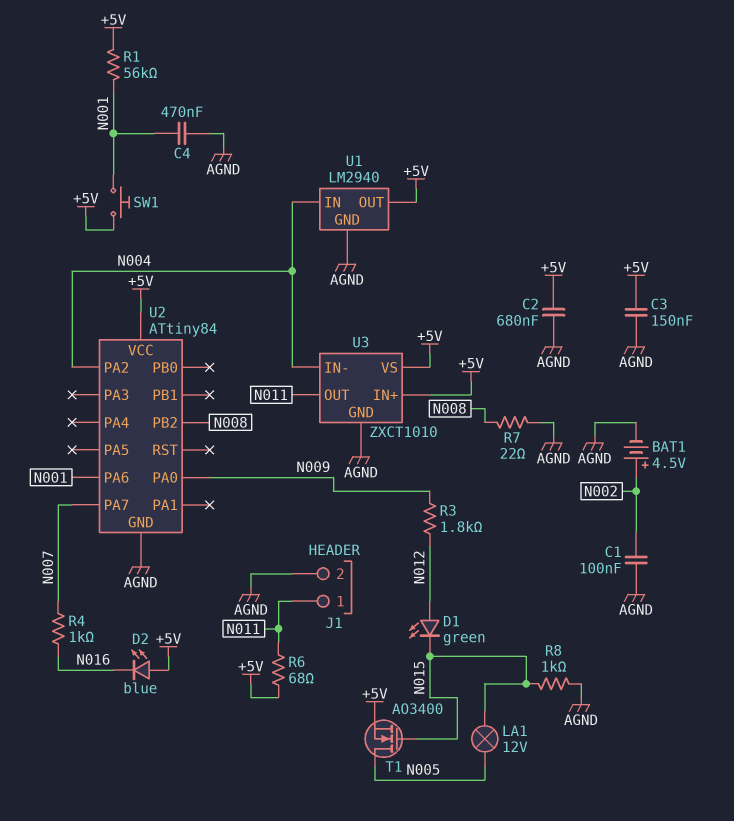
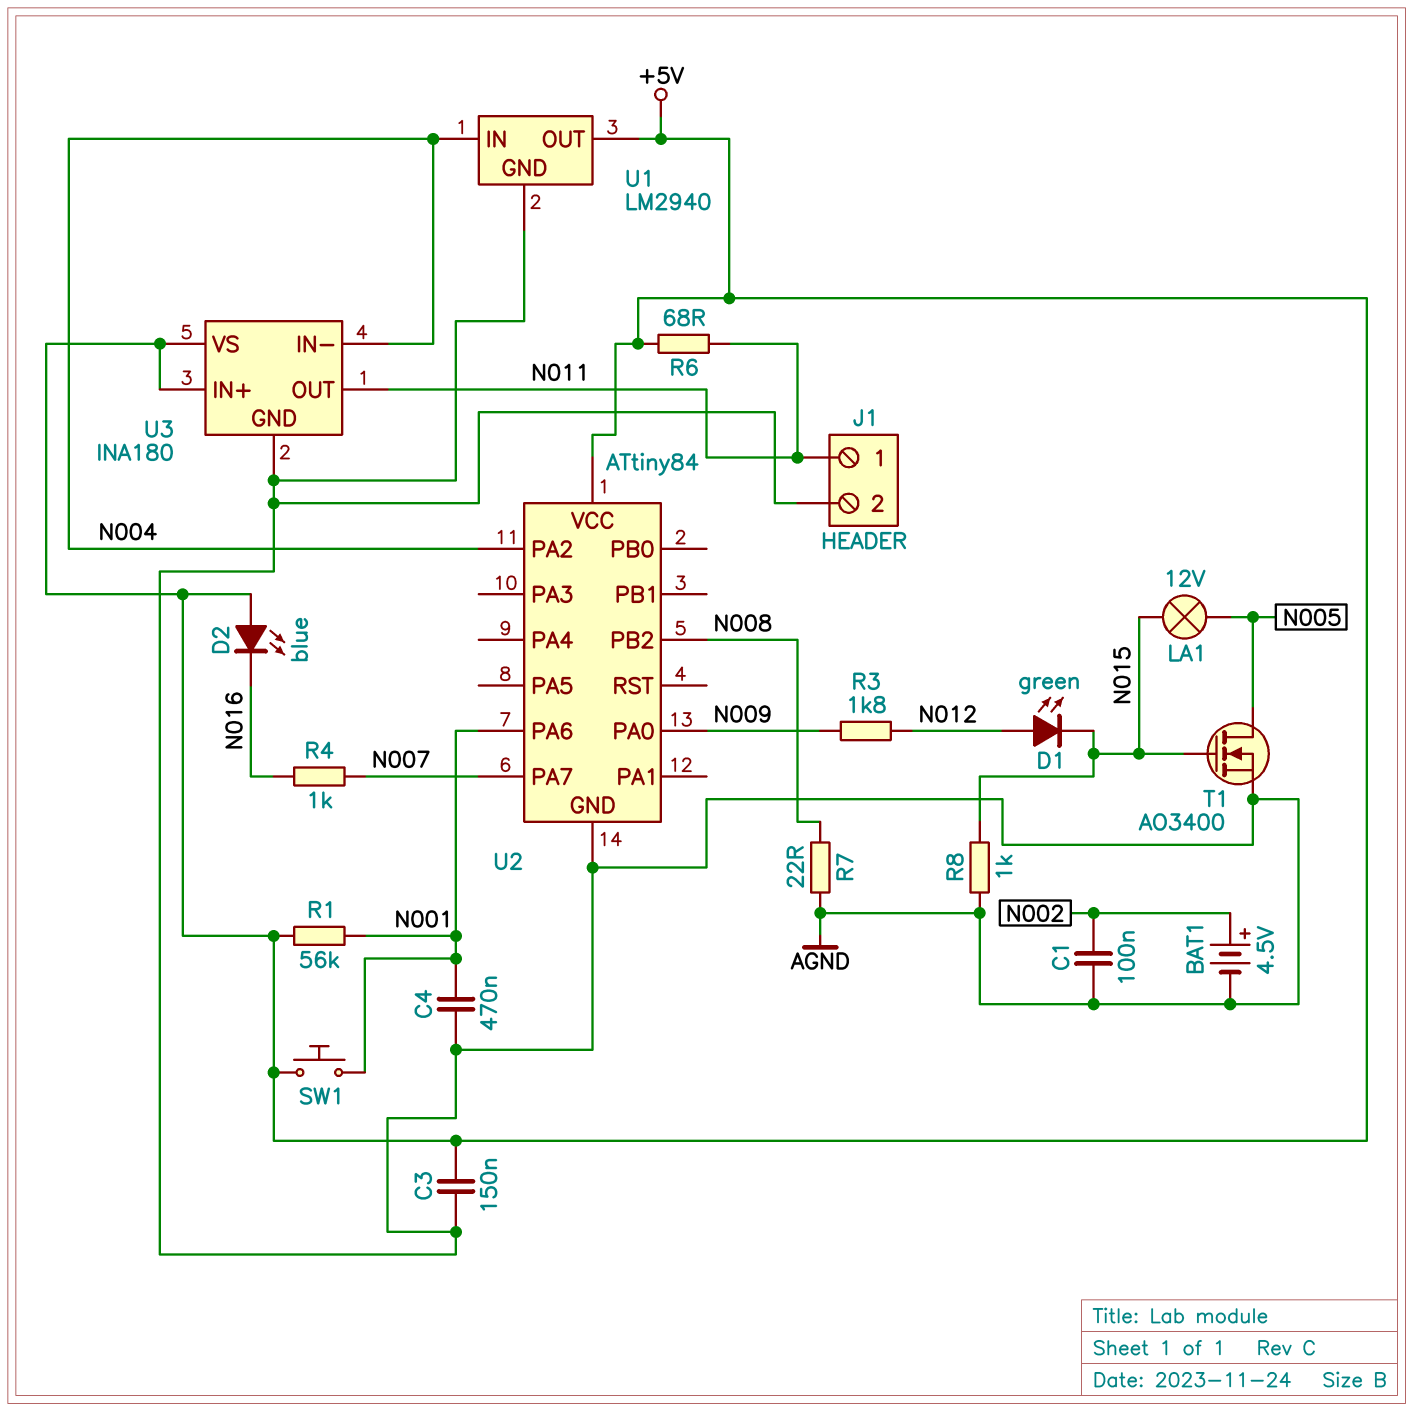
C2: 680nF (+5V, AGND) -> none
T1: NMOS AO3400 (G N015, D N005, S +5V) -> NMOS AO3400 (G N015, D N005, S AGND)
U3: ZXCT1010 -> INA180

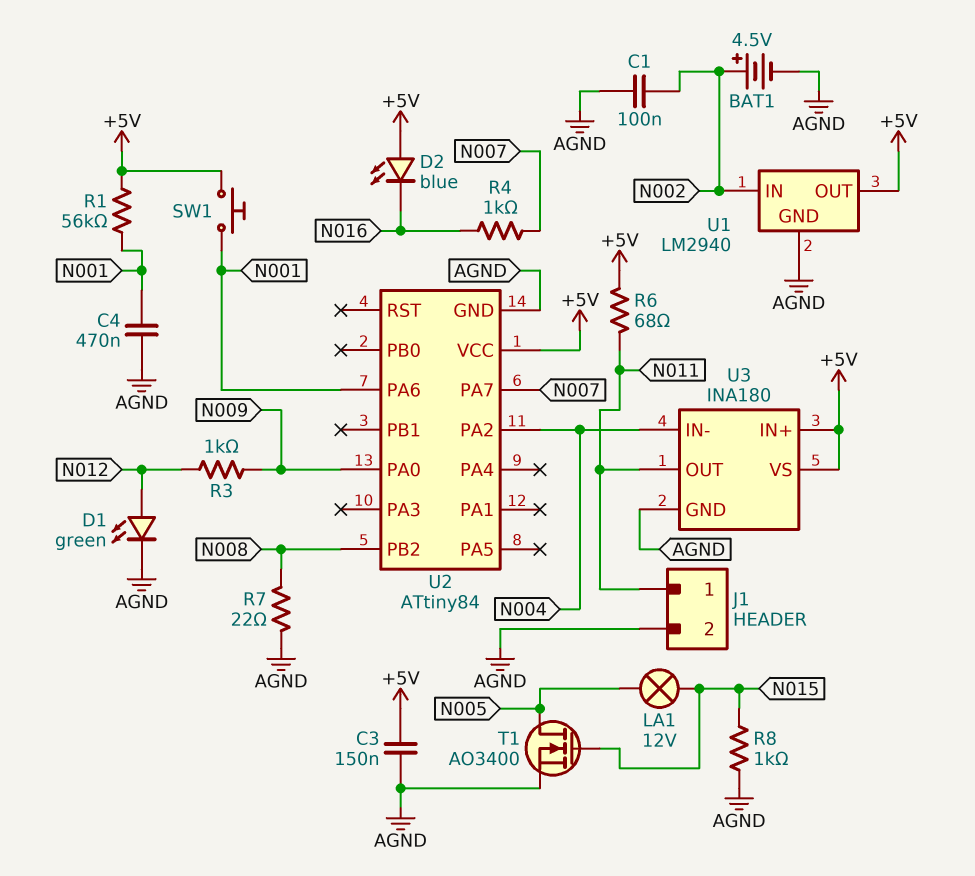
D1: LED green (A N012, K N015) -> LED green (A N012, K AGND)
R3: 1.8k (N009, N012) -> 1k (N009, N012)
U1 pin IN: N004 -> N002

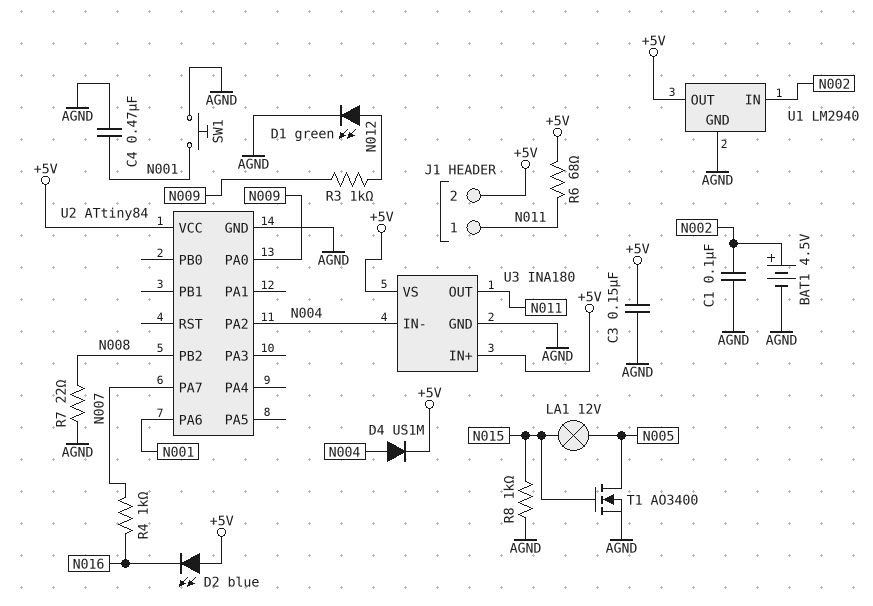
D4: none -> diode US1M (A N004, K +5V)
J1 pin 2: AGND -> +5V
R1: 56k (+5V, N001) -> none
SW1: button (+5V, N001) -> button (AGND, N001)

